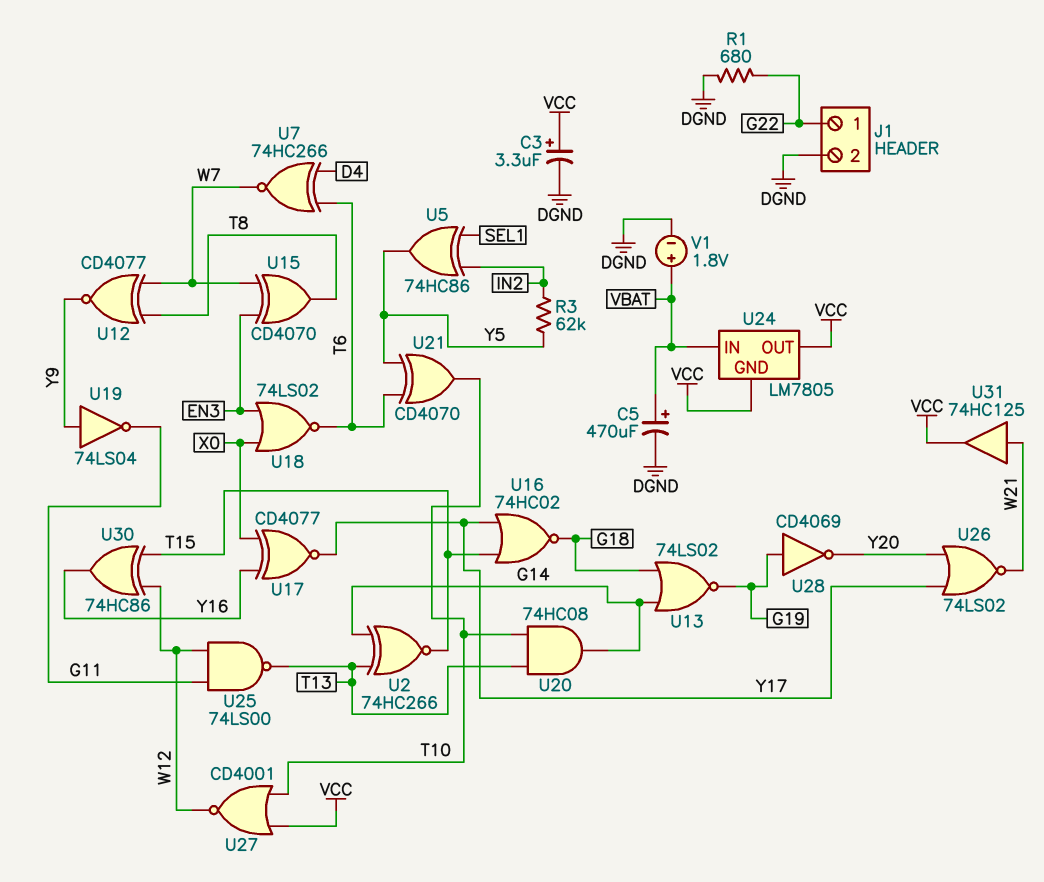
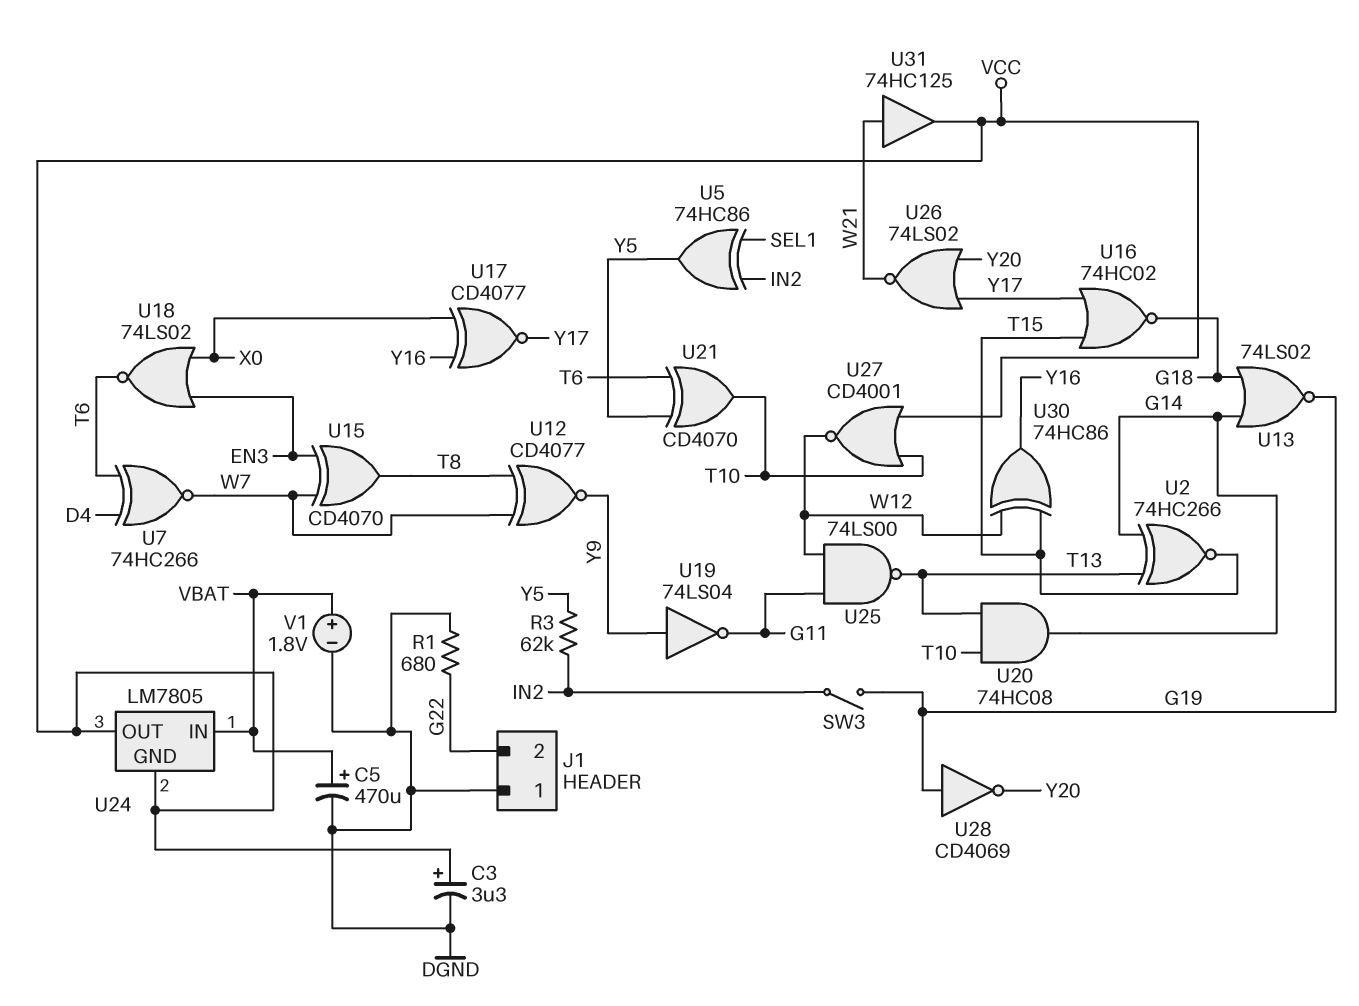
J1 pin 1: G22 -> DGND
J1 pin 2: DGND -> G22
SW3: none -> switch (G19, IN2)

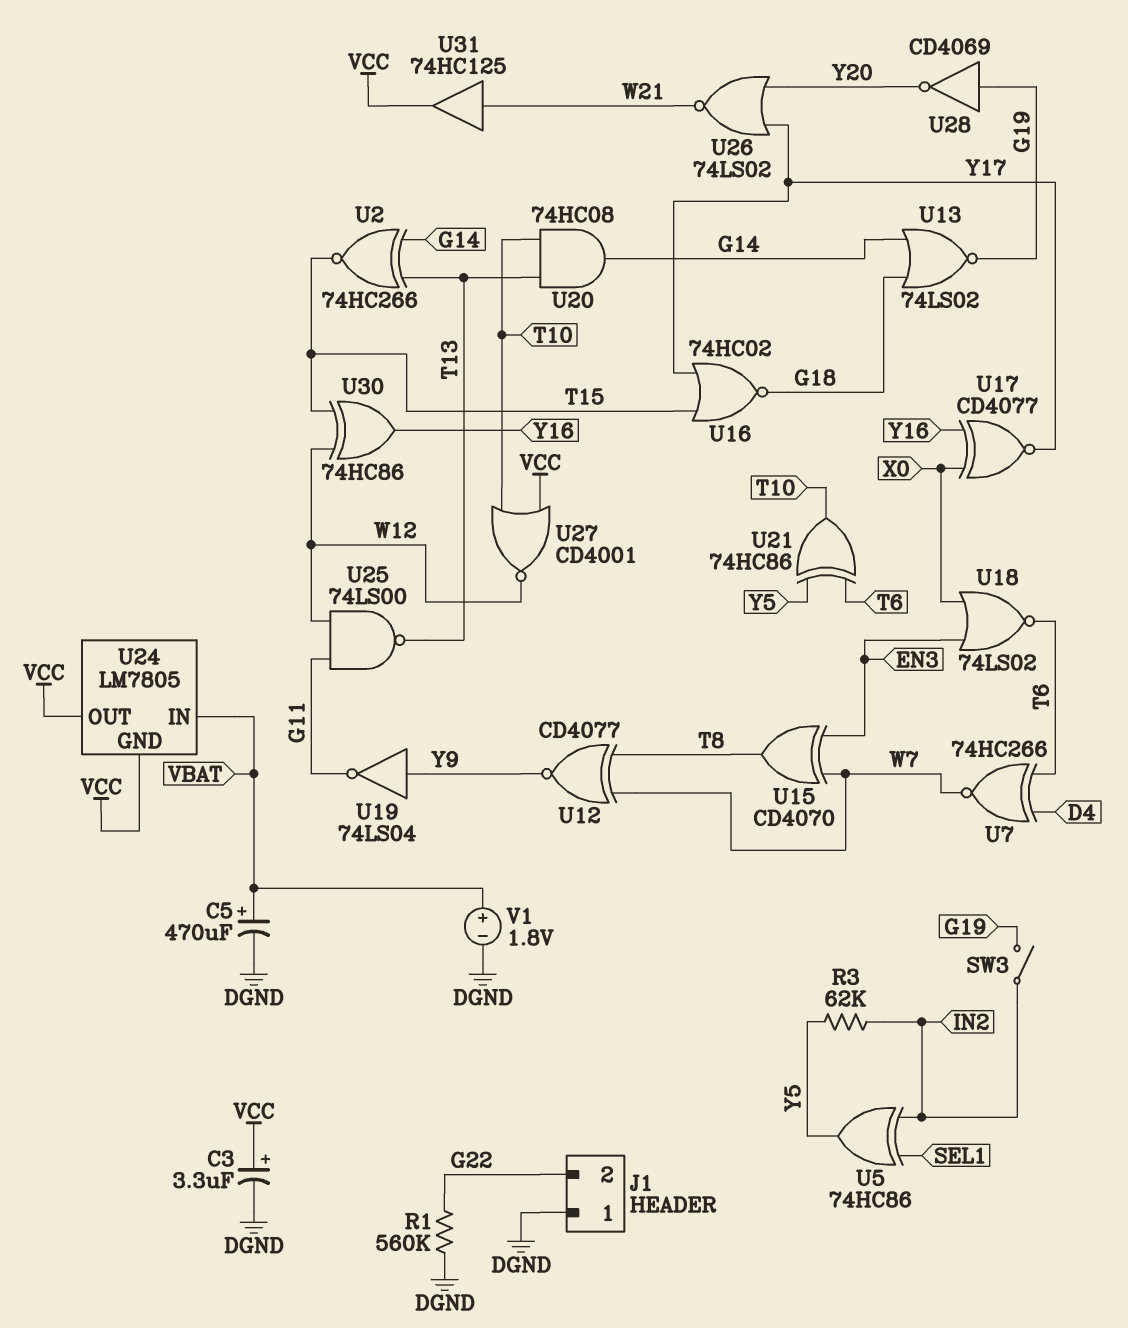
R1: 680 (DGND, G22) -> 560k (DGND, G22)
U21: XOR CD4070 (in T6, in Y5, out T10) -> XOR 74HC86 (in T6, in Y5, out T10)

